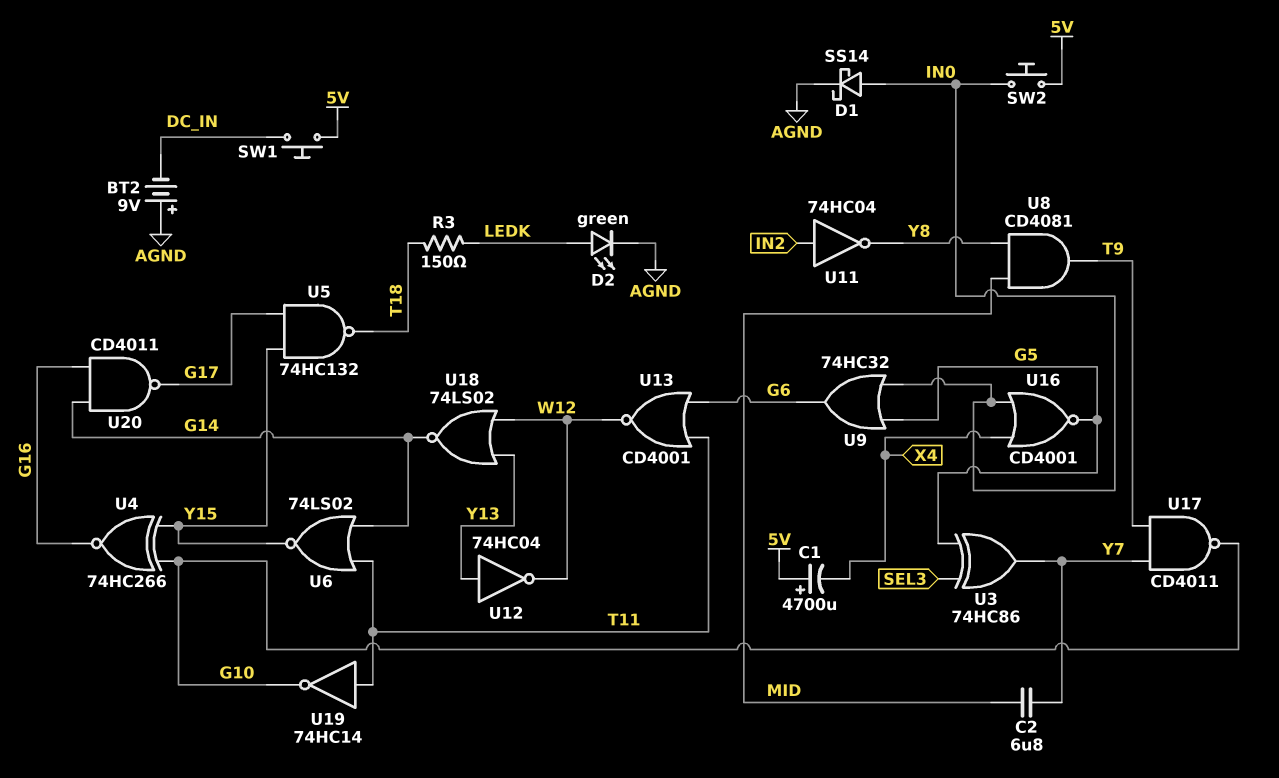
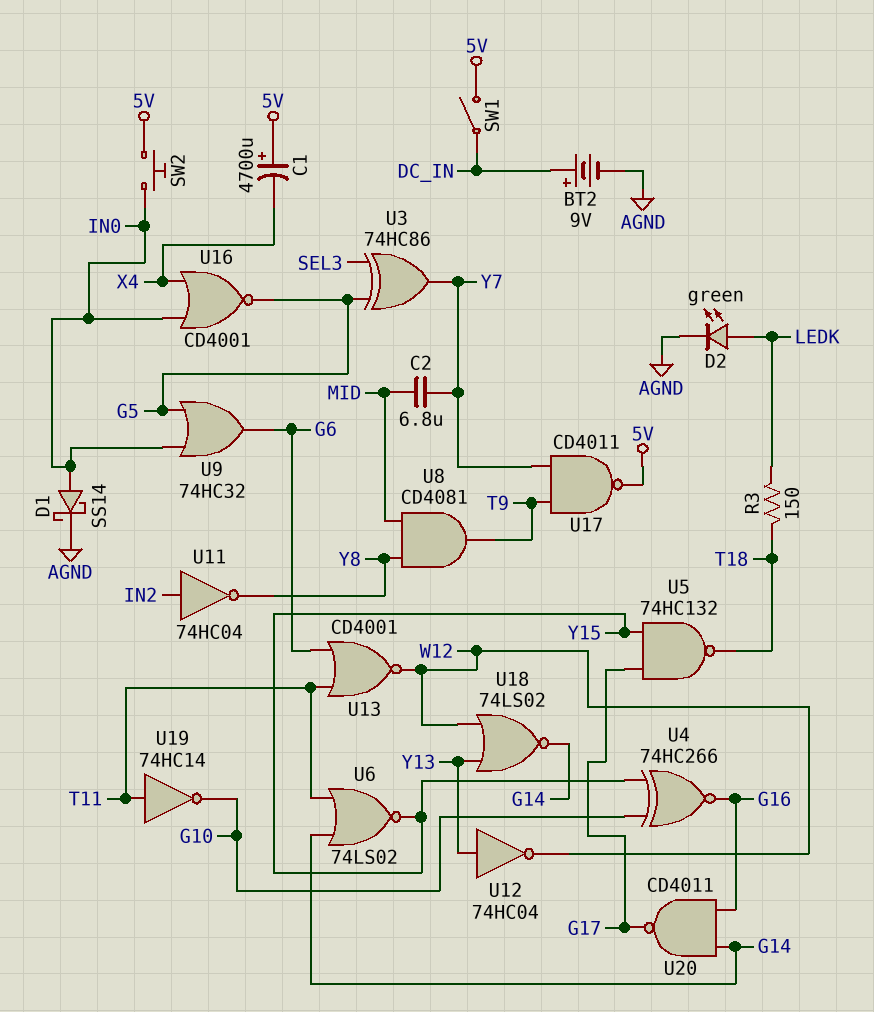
BT2: 9V (plus AGND, minus DC_IN) -> 9V (plus DC_IN, minus AGND)
SW1: button (5V, DC_IN) -> switch (5V, DC_IN)
U17: NAND CD4011 (in T9, in Y7, out G10) -> NAND CD4011 (in T9, in Y7, out 5V)

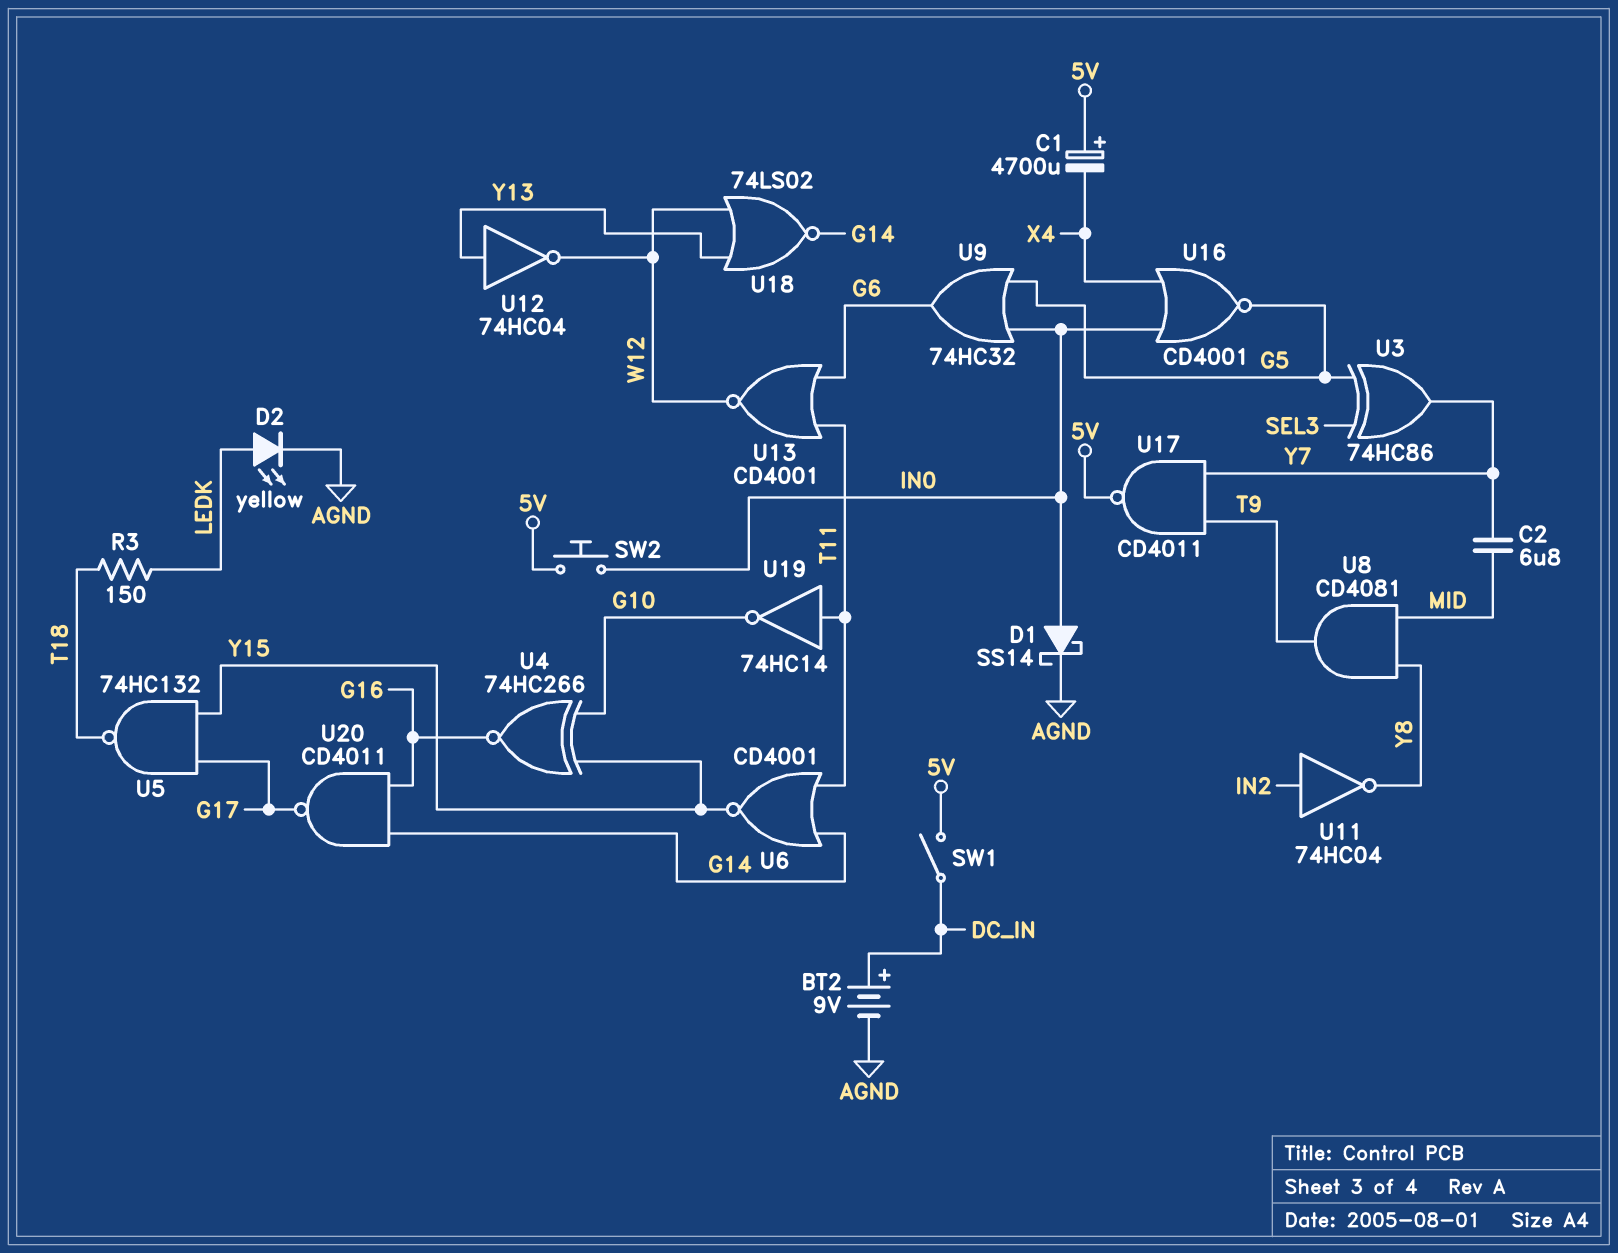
D2: LED green (A LEDK, K AGND) -> LED yellow (A LEDK, K AGND)
U6: NOR 74LS02 (in G14, in T11, out Y15) -> NOR CD4001 (in G14, in T11, out Y15)

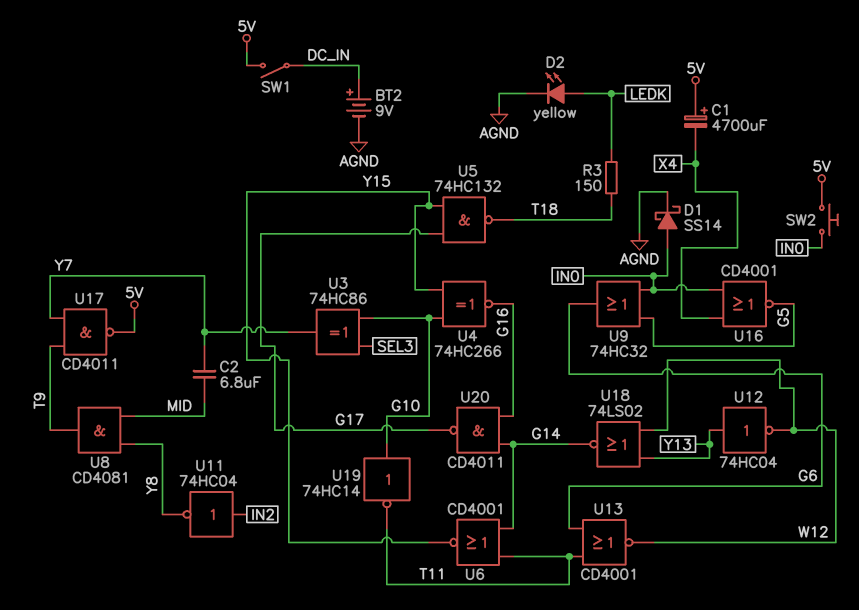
U3: XOR 74HC86 (in G5, in SEL3, out Y7) -> XOR 74HC86 (in G10, in SEL3, out Y7)
U19: NOT 74HC14 (in T11, out G10) -> NOT 74HC14 (in G10, out T11)

